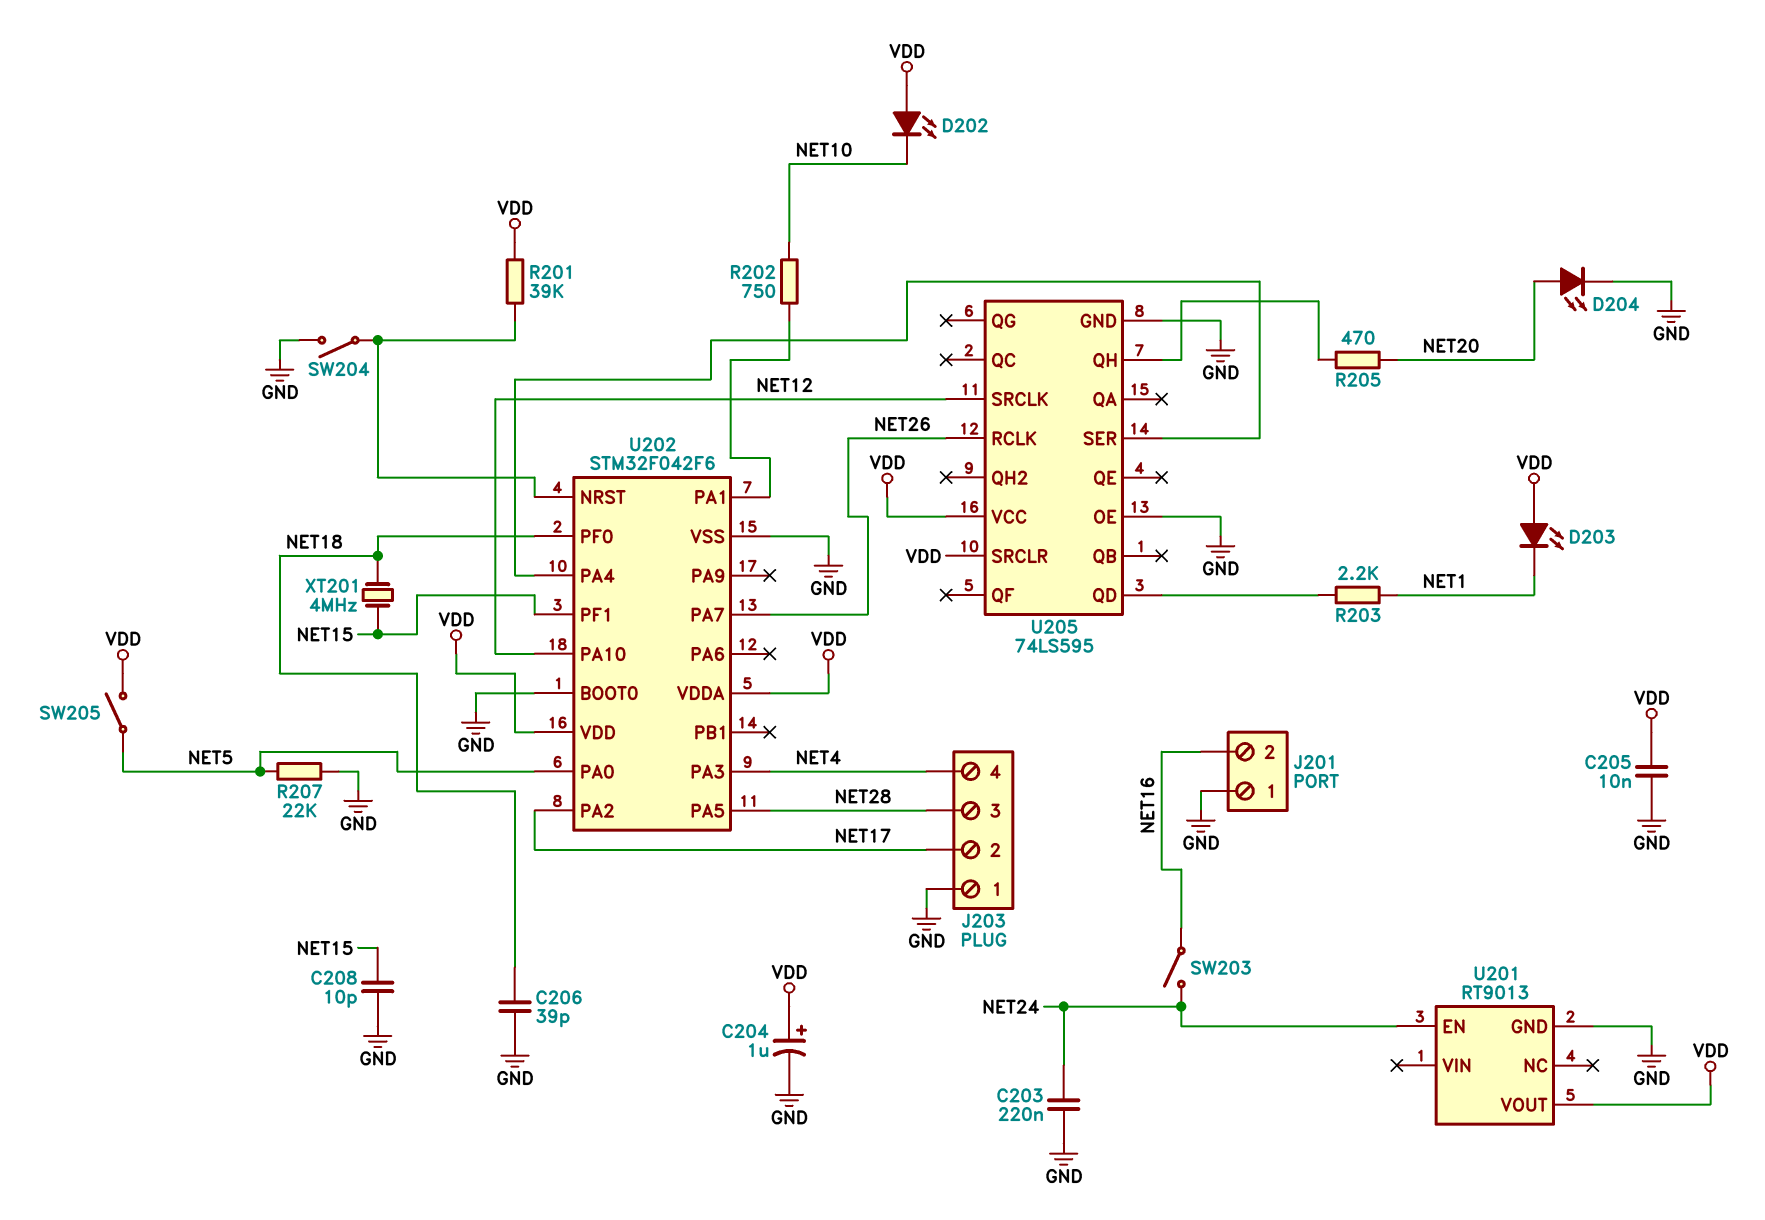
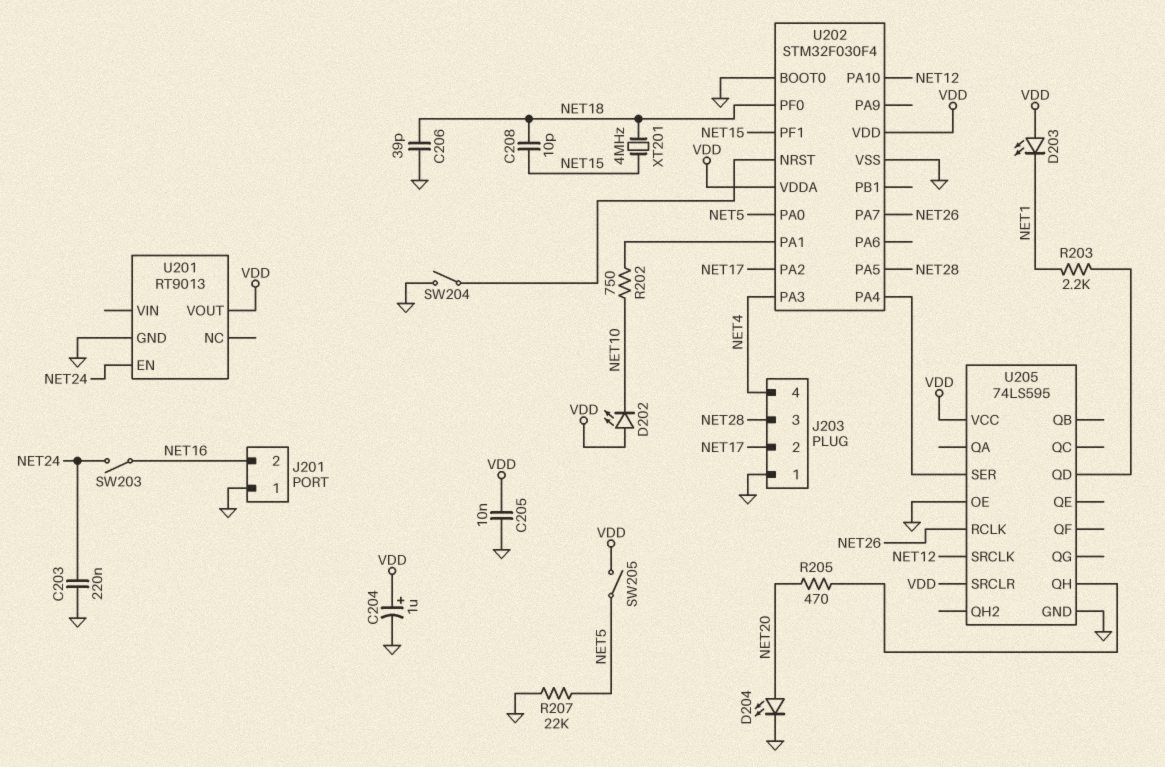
C208: 10pF (GND, NET15) -> 10pF (NET15, NET18)
R201: 39k (U202/NRST, VDD) -> none
U202: STM32F042F6 -> STM32F030F4

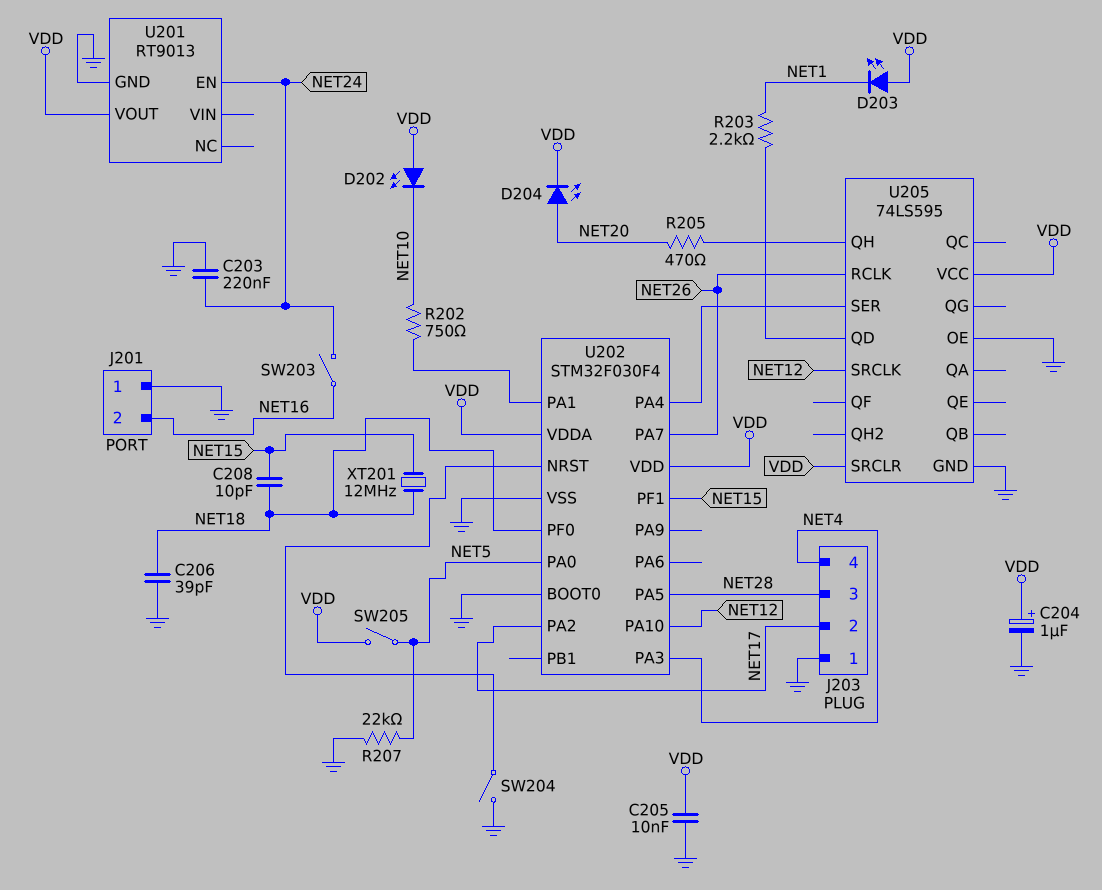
D204: LED (A NET20, K GND) -> LED (A NET20, K VDD)
XT201: 4MHz (NET15, NET18) -> 12MHz (NET15, NET18)

